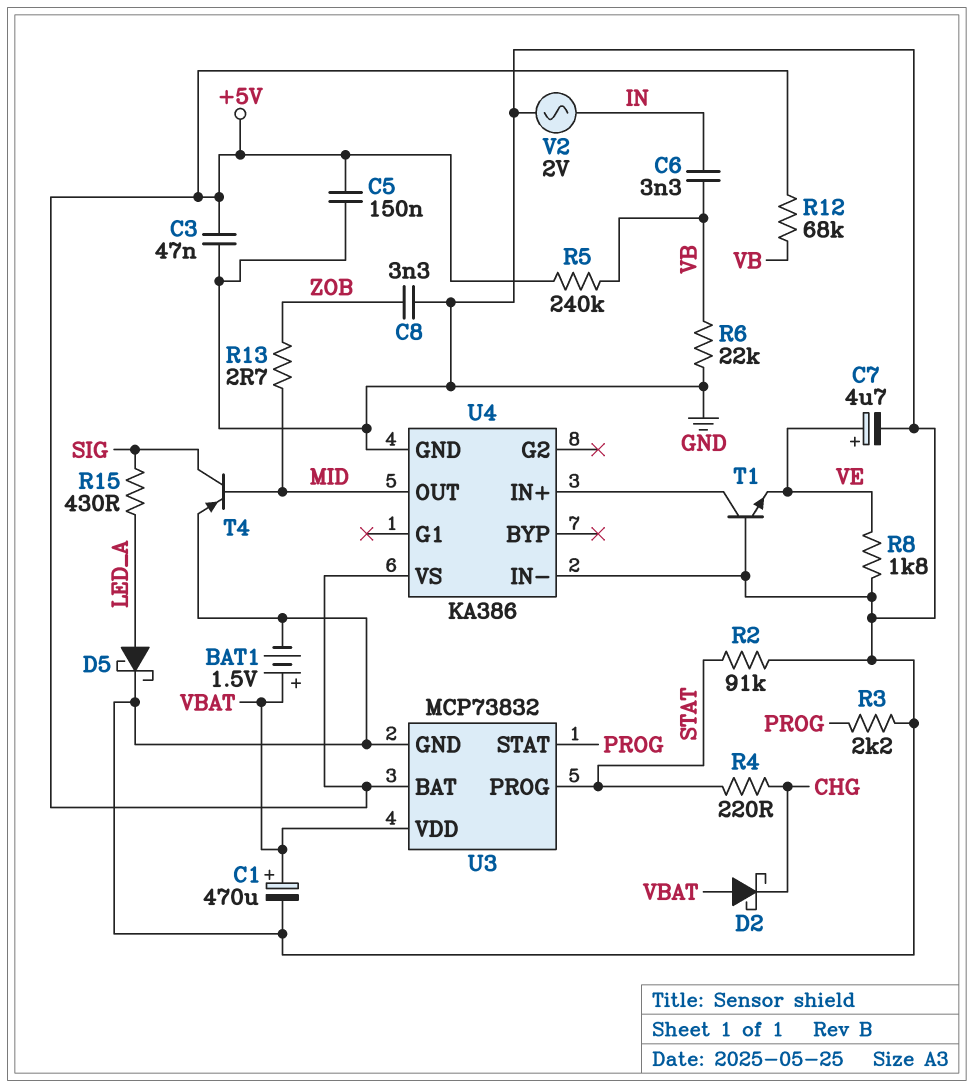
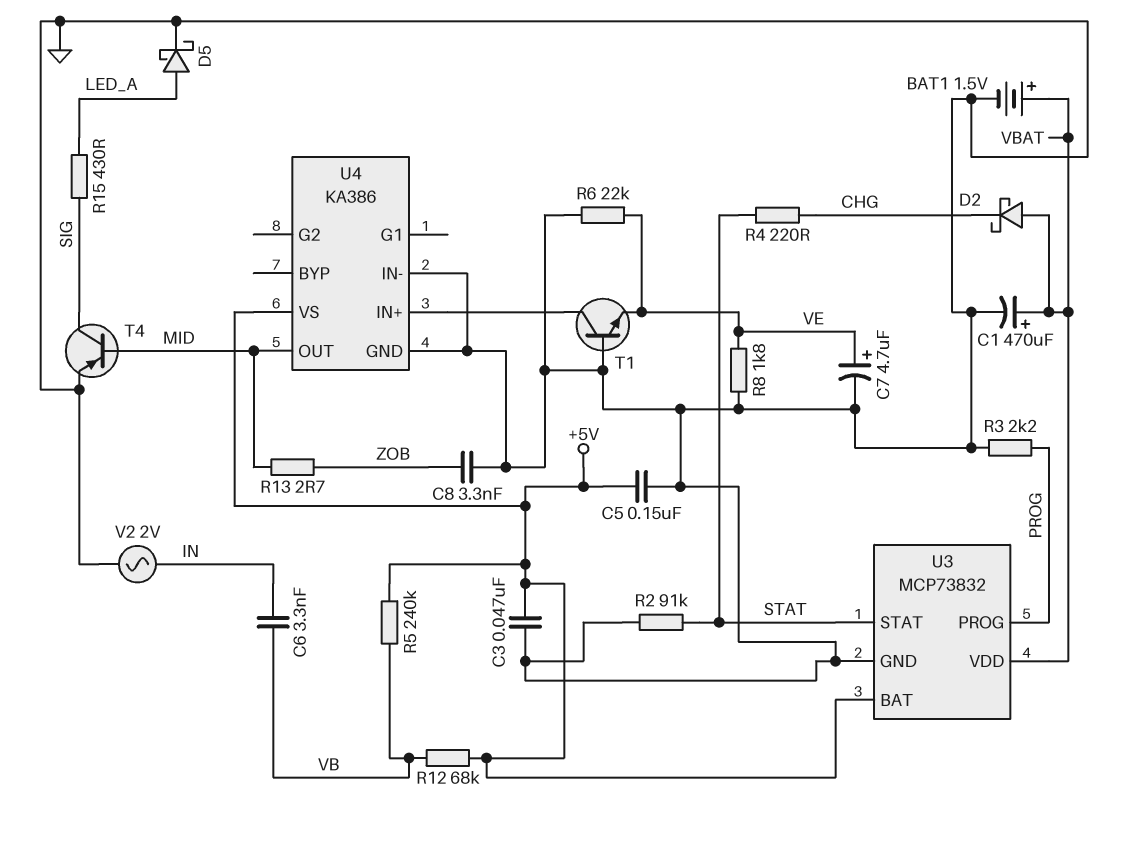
R6: 22k (GND, VB) -> 22k (GND, VE)
U3 pin PROG: STAT -> PROG
U3 pin STAT: PROG -> STAT

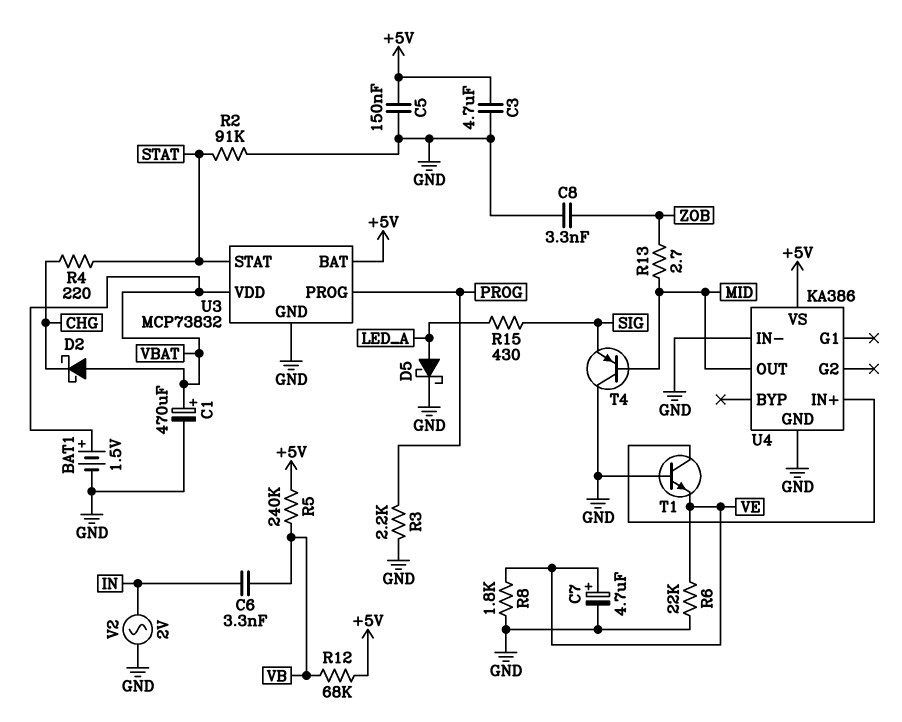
C3: 47nF (+5V, GND) -> 4.7uF (+5V, GND)
T4: PNP (B MID, C SIG, E GND) -> PNP (B MID, C GND, E SIG)

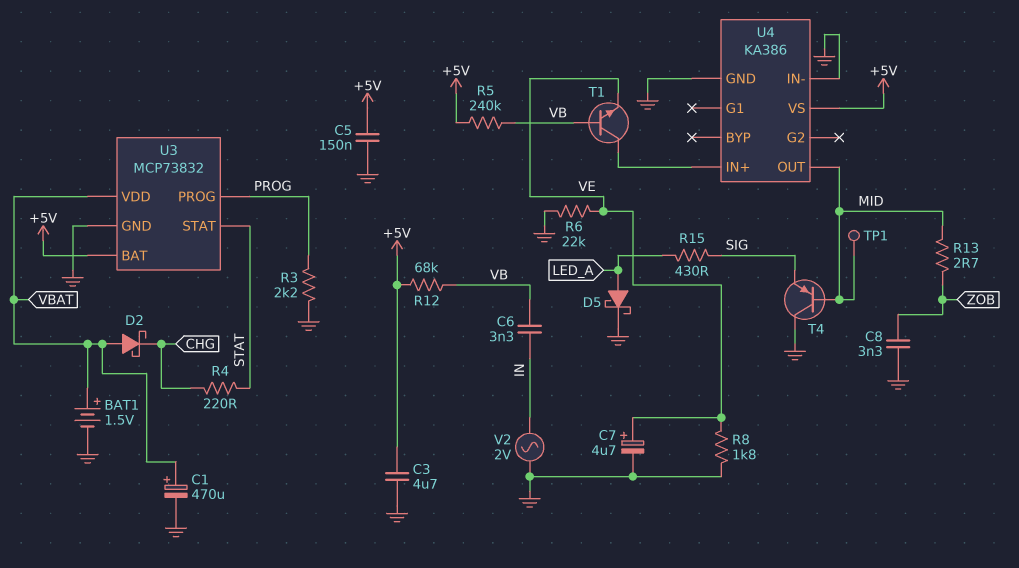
R2: 91k (GND, STAT) -> none
T1: NPN (B GND, C U4/IN+, E VE) -> NPN (B VB, C U4/IN+, E VE)
TP1: none -> test point (MID)

